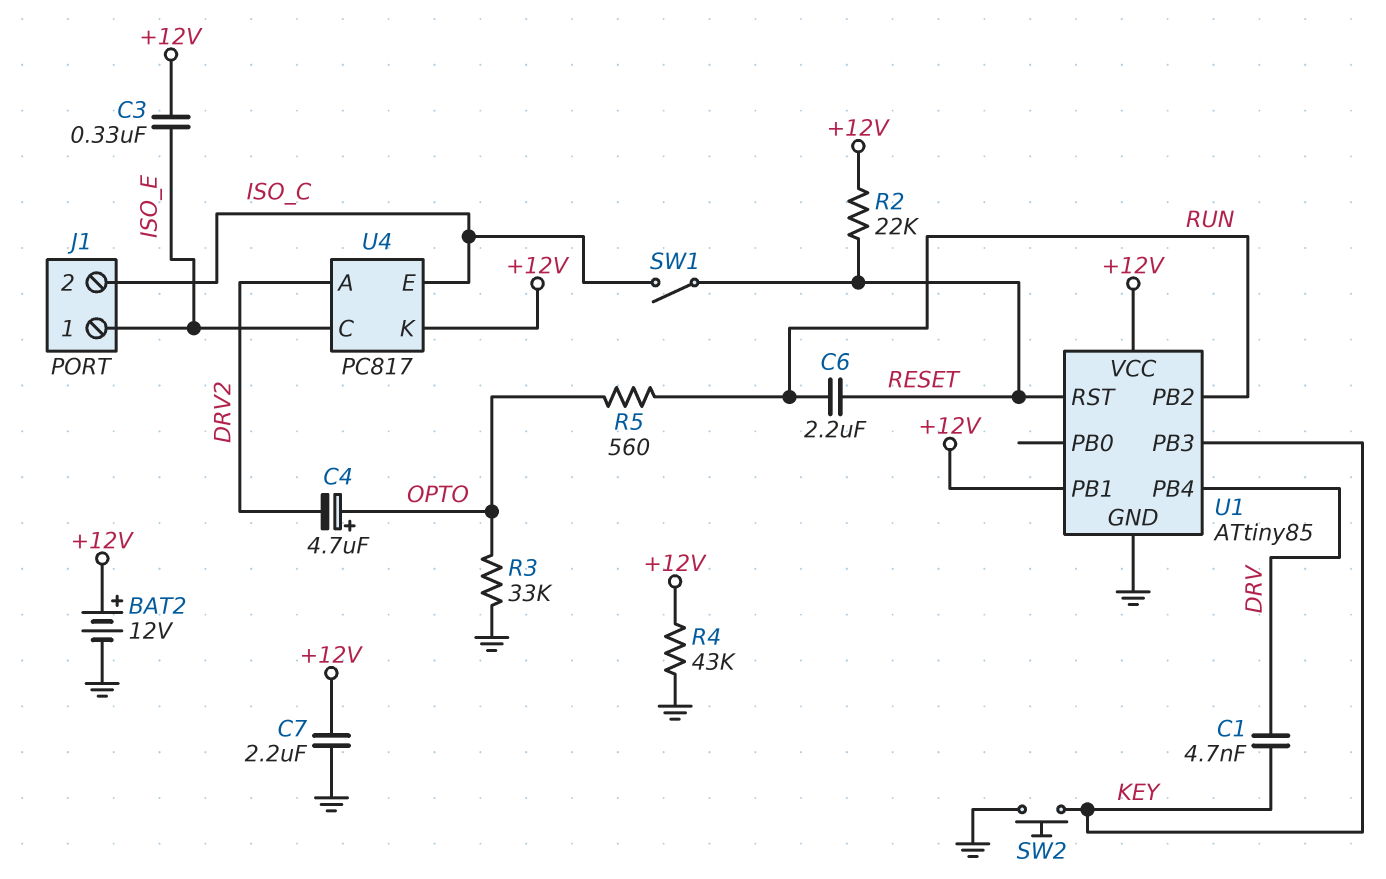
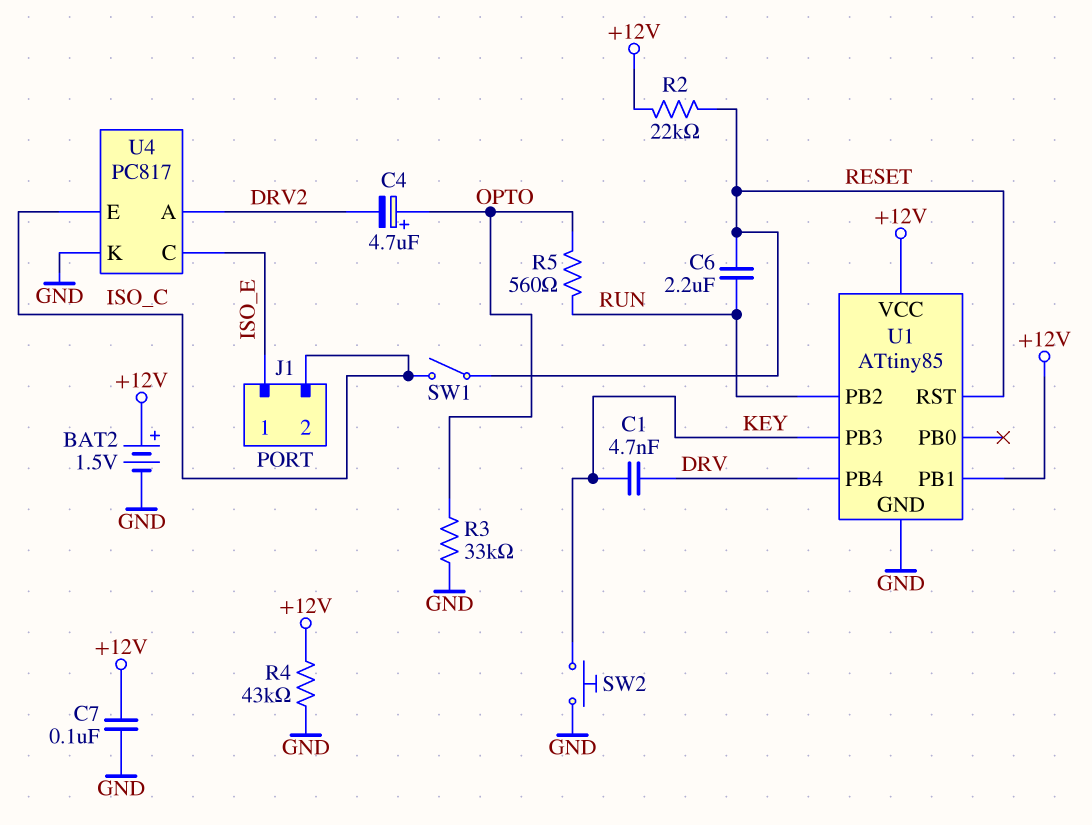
BAT2: 12V (plus +12V, minus GND) -> 1.5V (plus +12V, minus GND)
C3: 330nF (+12V, ISO_E) -> none
C7: 2.2uF (+12V, GND) -> 100nF (+12V, GND)
U4 pin K: +12V -> GND

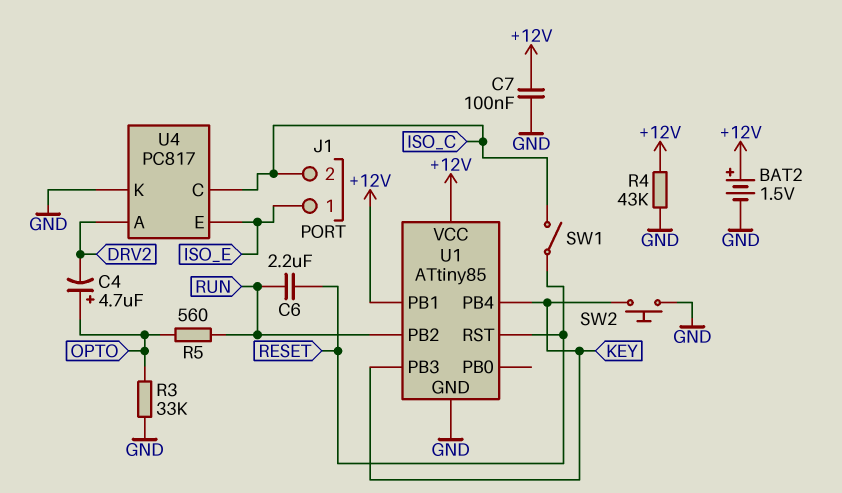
C1: 4.7nF (DRV, KEY) -> none
R2: 22k (+12V, RESET) -> none
U1 pin PB4: DRV -> KEY
U4 pin C: ISO_E -> ISO_C
U4 pin E: ISO_C -> ISO_E

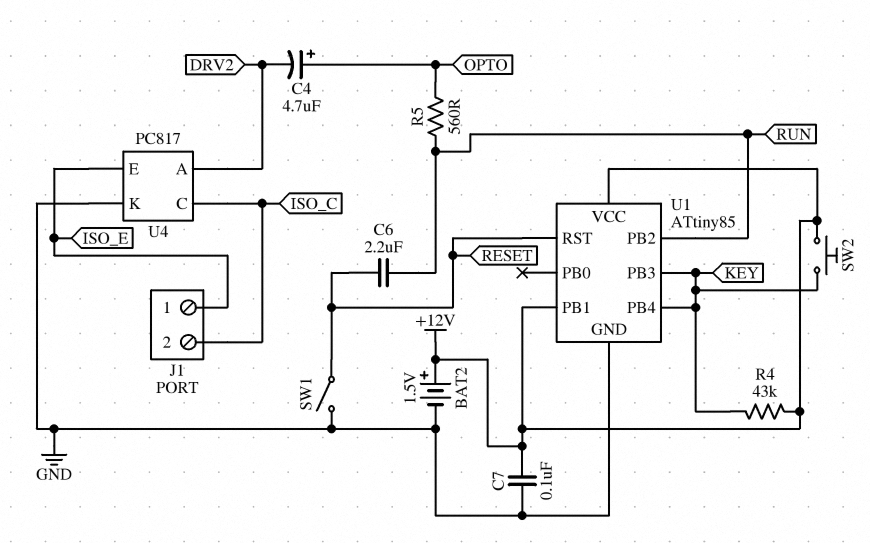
R3: 33k (GND, OPTO) -> none
R4: 43k (+12V, GND) -> 43k (+12V, KEY)
SW1: switch (ISO_C, RESET) -> switch (GND, RESET)
SW2: button (GND, KEY) -> button (+12V, KEY)

